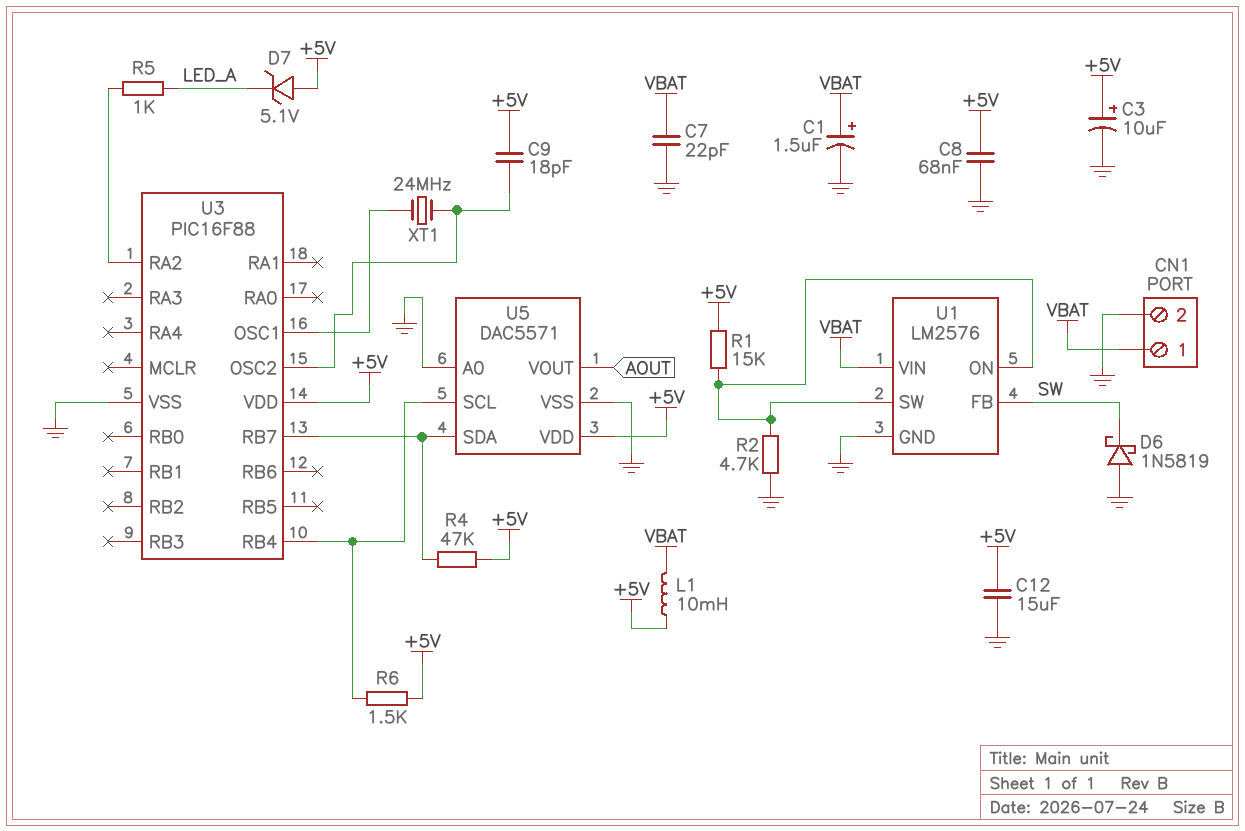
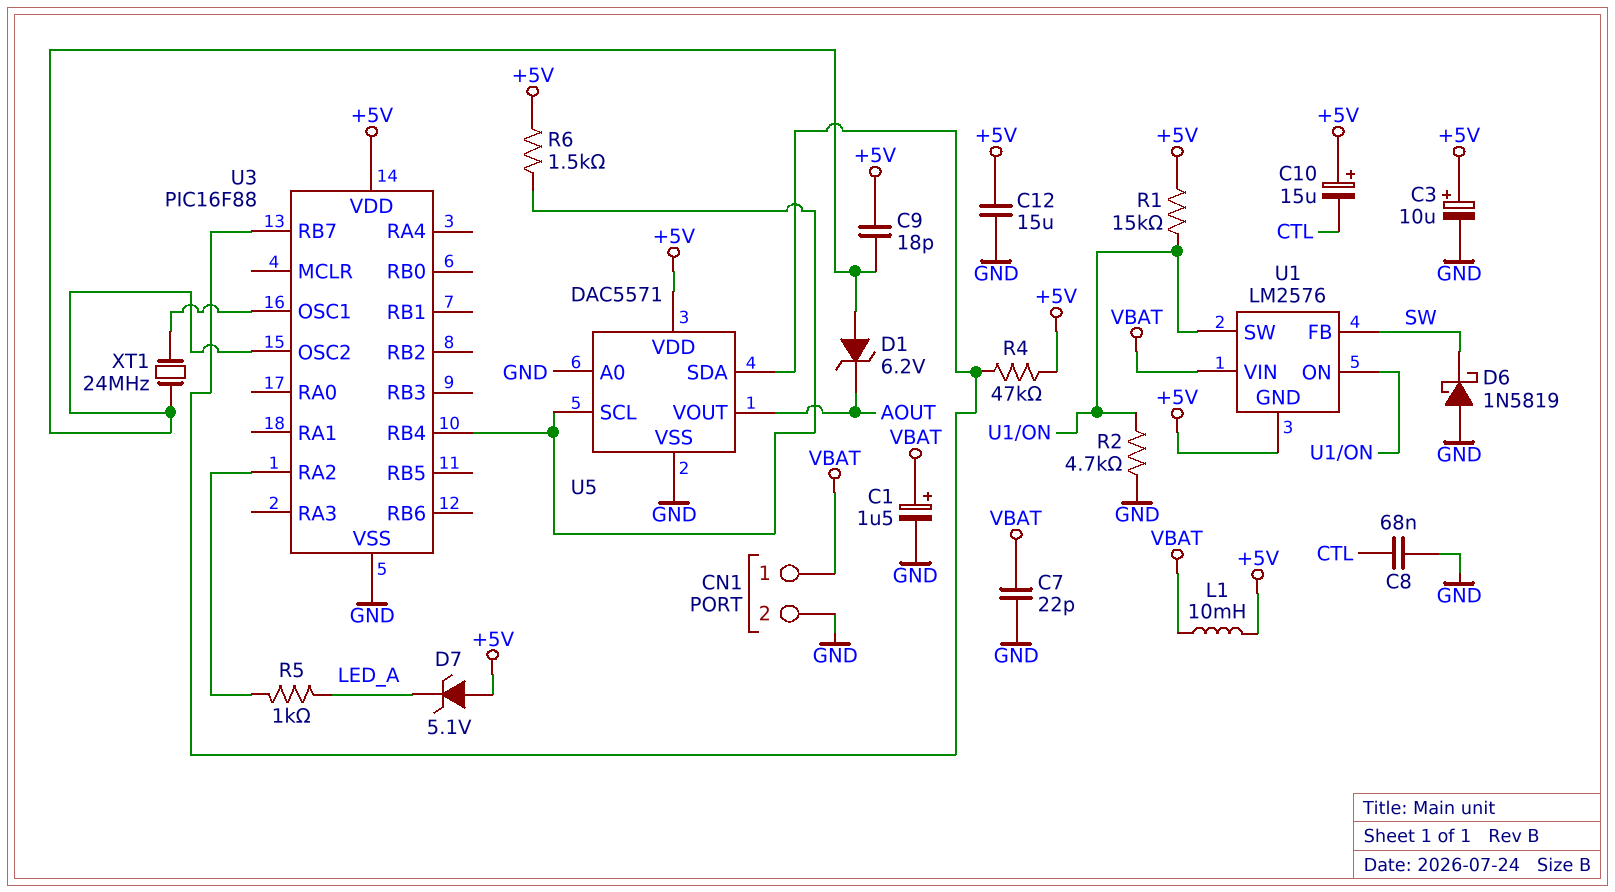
C8: 68nF (+5V, GND) -> 68nF (CTL, GND)
C10: none -> 15uF (plus +5V, minus CTL)
D1: none -> zener 6.2V (A U3/OSC2, K AOUT)
U1 pin GND: GND -> +5V

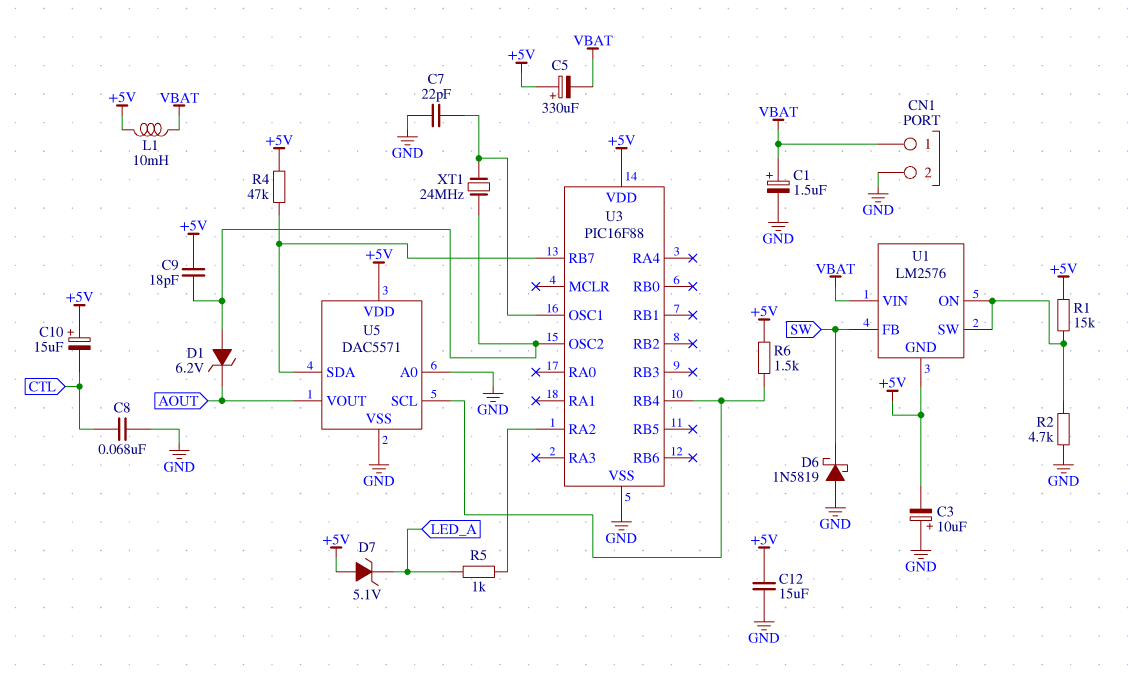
C3: 10uF (plus +5V, minus GND) -> 10uF (plus GND, minus +5V)
C5: none -> 330uF (plus +5V, minus VBAT)
C7: 22pF (GND, VBAT) -> 22pF (GND, U3/OSC1)

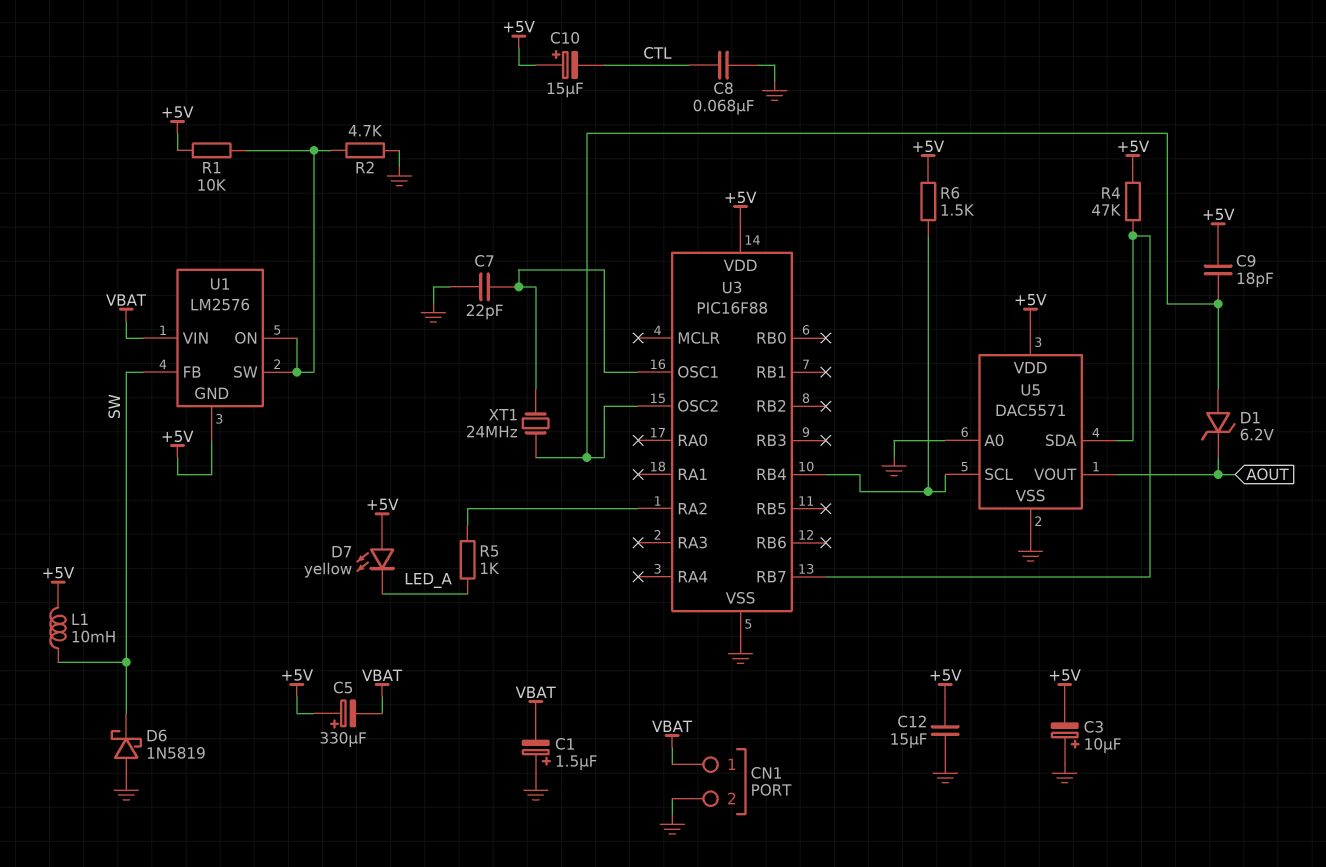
C1: 1.5uF (plus VBAT, minus GND) -> 1.5uF (plus GND, minus VBAT)
D7: zener 5.1V (A +5V, K LED_A) -> LED yellow (A +5V, K LED_A)
L1: 10mH (+5V, VBAT) -> 10mH (+5V, SW)
R1: 15k (+5V, U1/ON) -> 10k (+5V, U1/ON)

